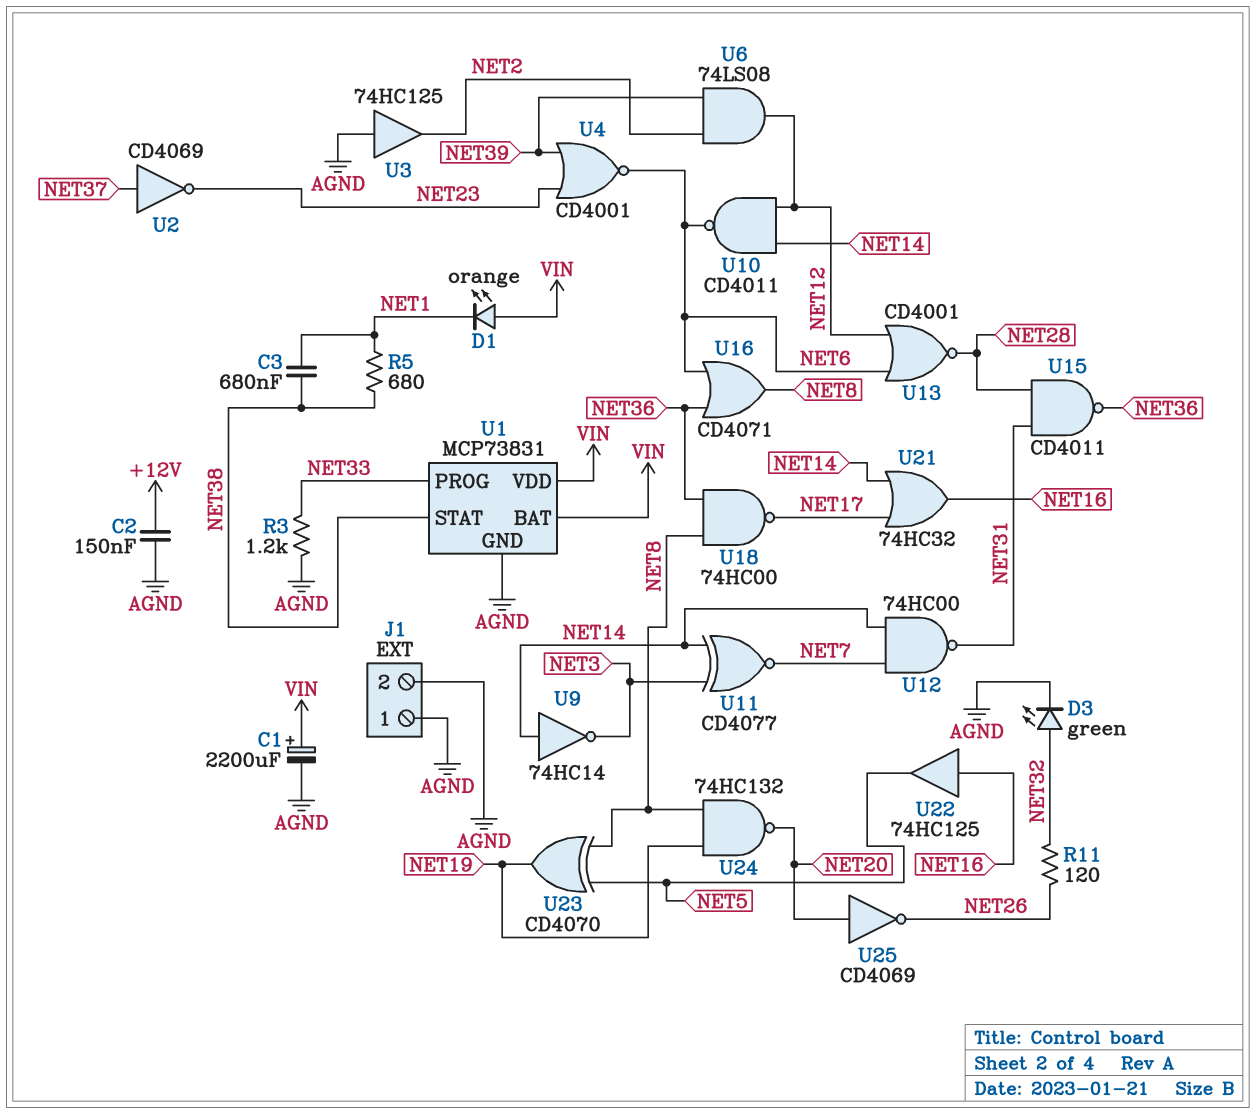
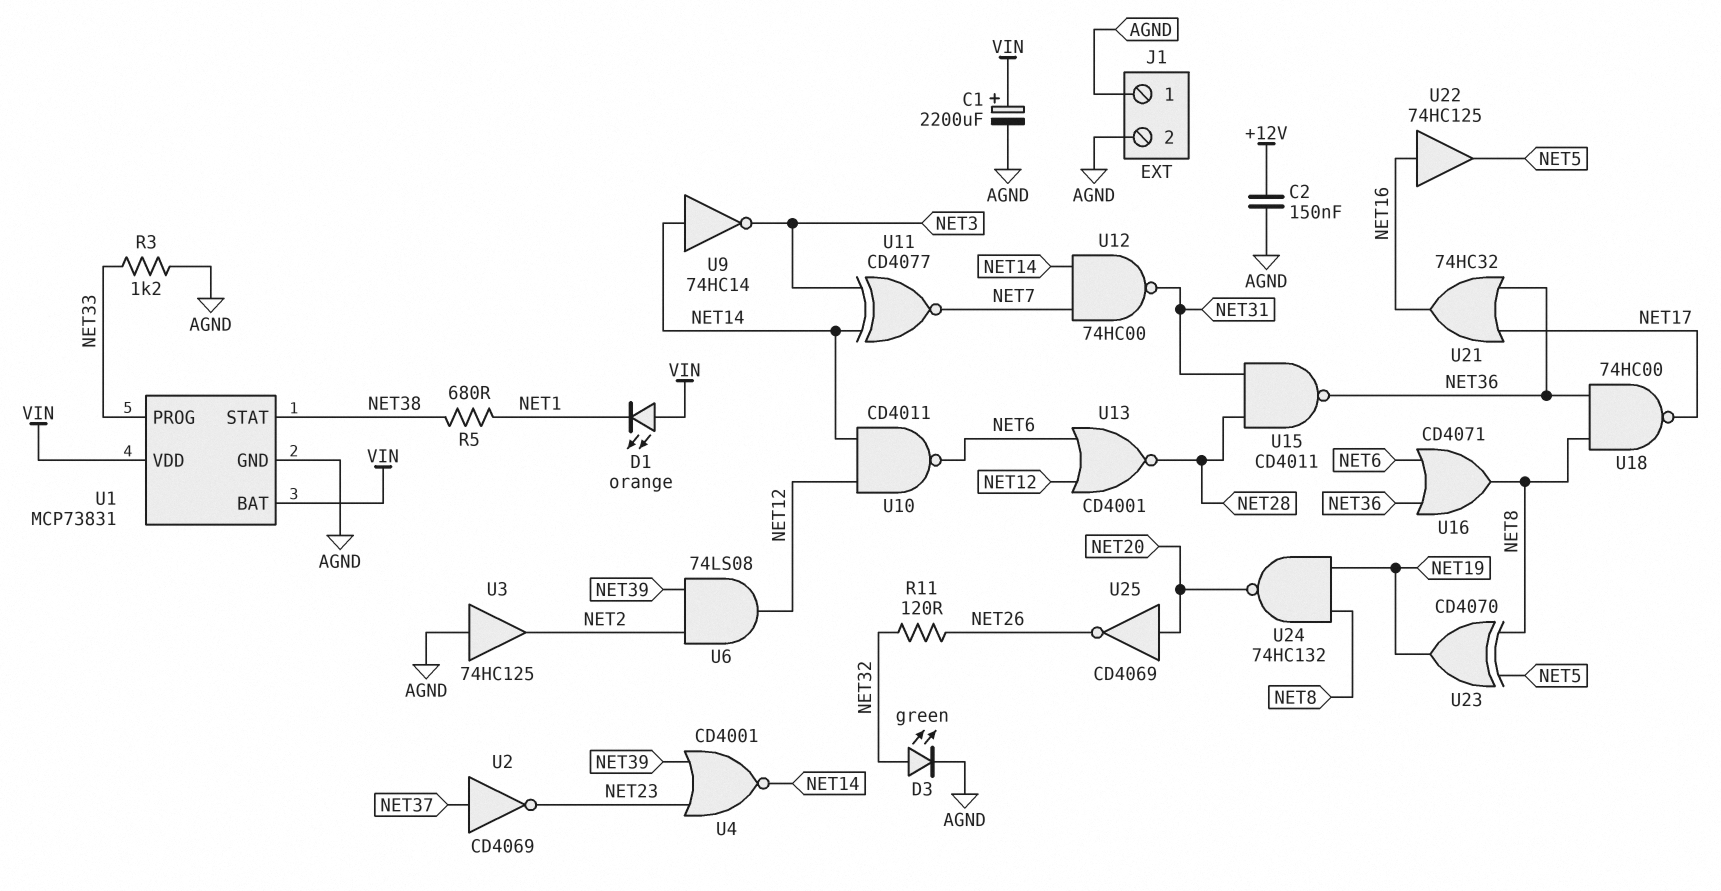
C3: 680nF (NET1, NET38) -> none
U4: NOR CD4001 (in NET23, in NET39, out NET6) -> NOR CD4001 (in NET23, in NET39, out NET14)
U21: OR 74HC32 (in NET14, in NET17, out NET16) -> OR 74HC32 (in NET17, in NET36, out NET16)

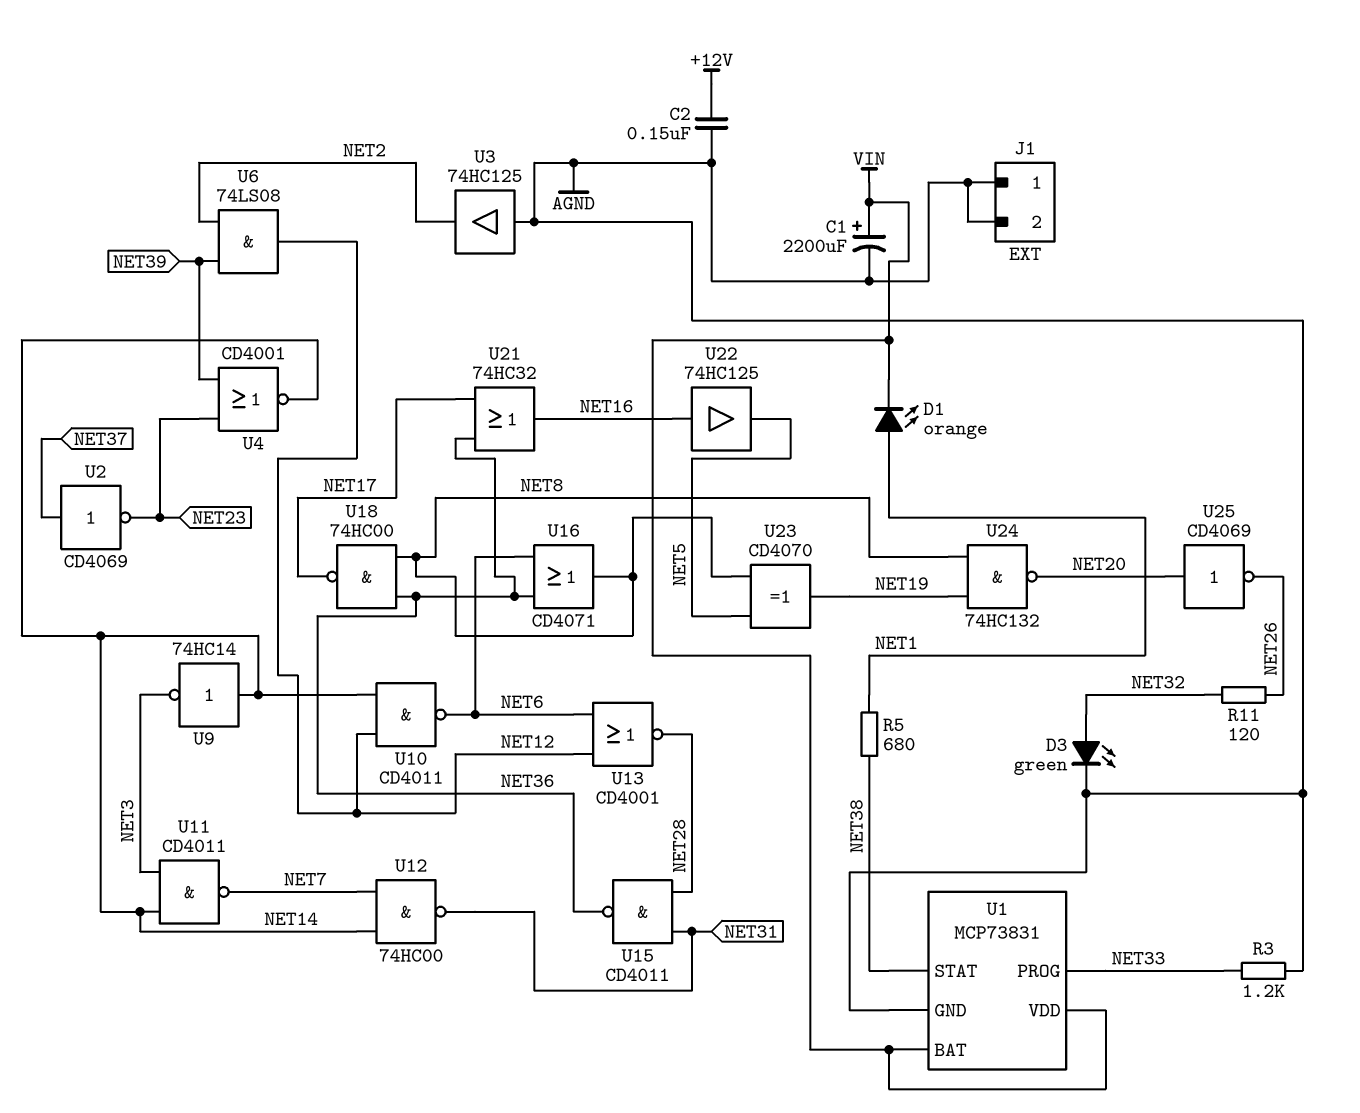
D1: LED orange (A VIN, K NET1) -> LED orange (A NET1, K VIN)
U11: XNOR CD4077 (in NET3, in NET14, out NET7) -> NAND CD4011 (in NET3, in NET14, out NET7)

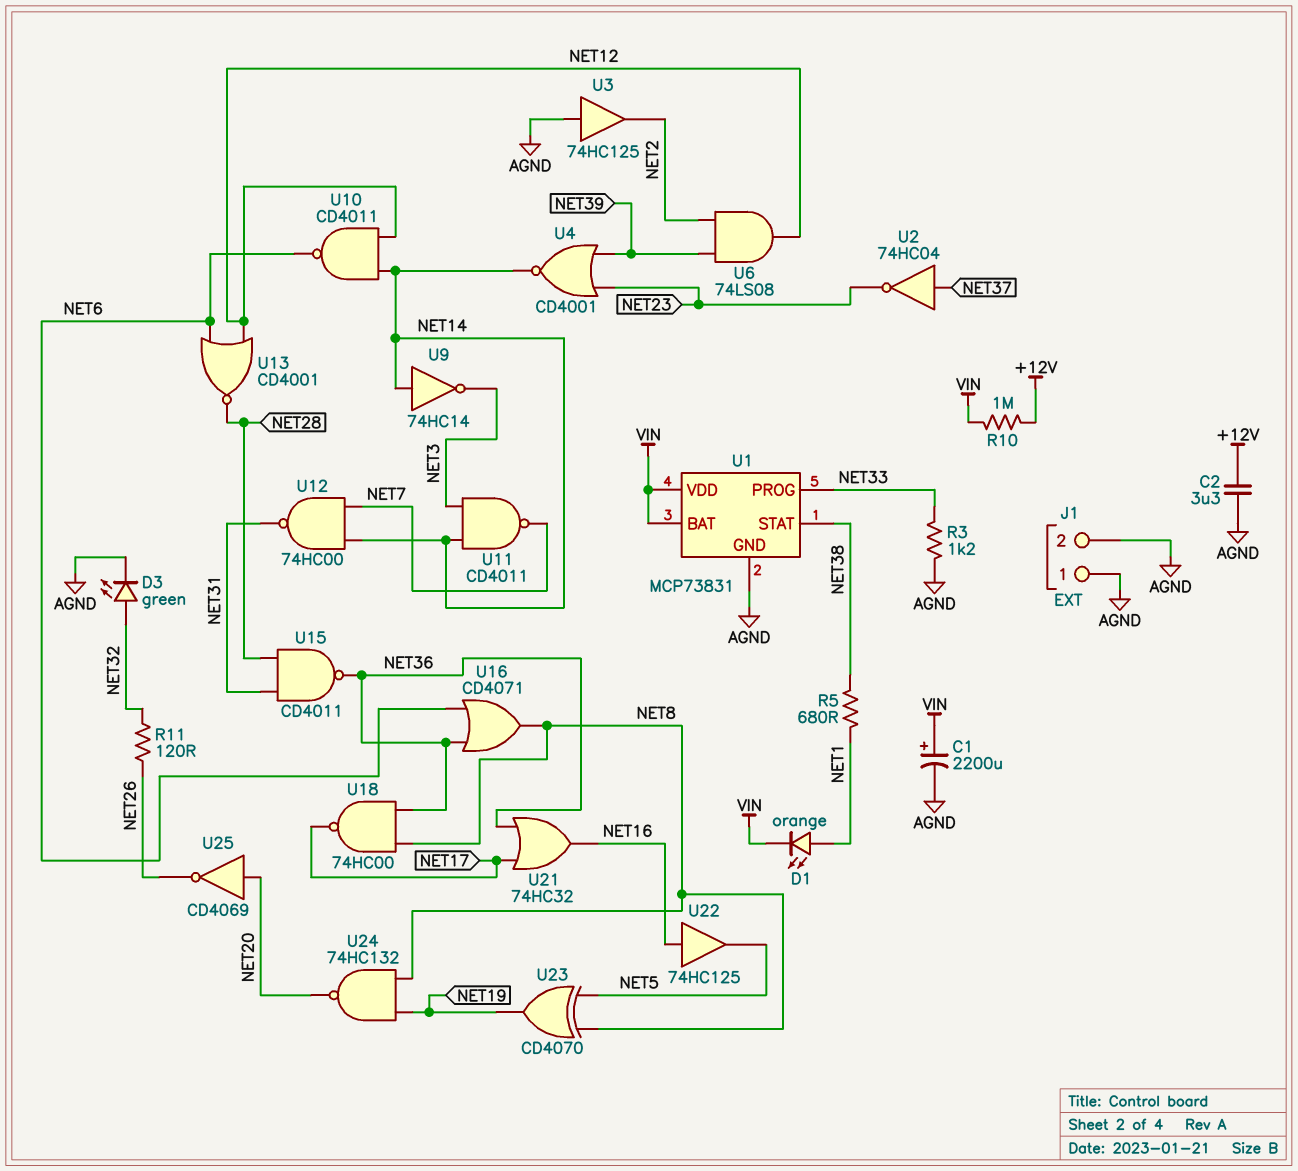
C2: 150nF (+12V, AGND) -> 3.3uF (+12V, AGND)
R10: none -> 1M (+12V, VIN)
U2: NOT CD4069 (in NET37, out NET23) -> NOT 74HC04 (in NET37, out NET23)

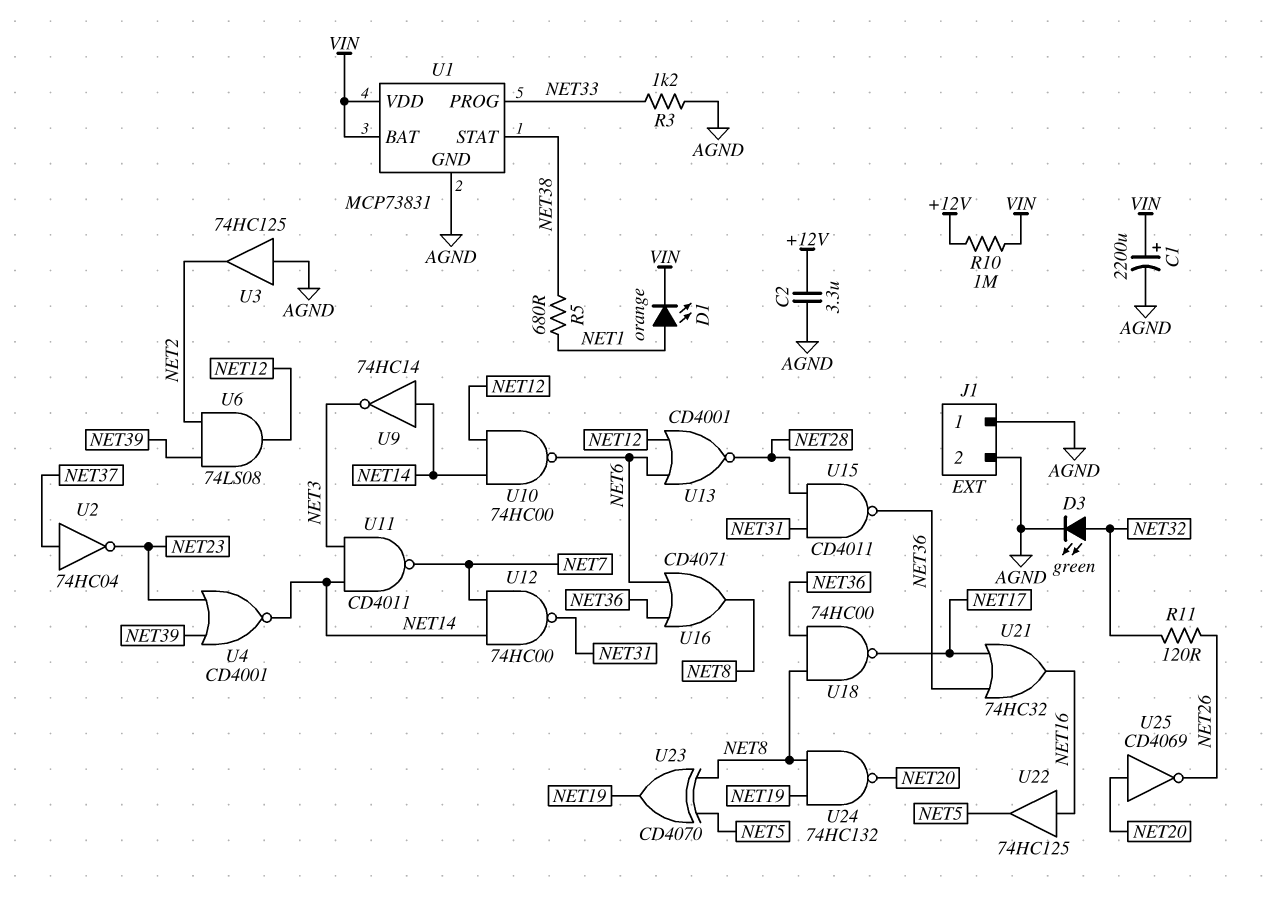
U10: NAND CD4011 (in NET12, in NET14, out NET6) -> NAND 74HC00 (in NET12, in NET14, out NET6)

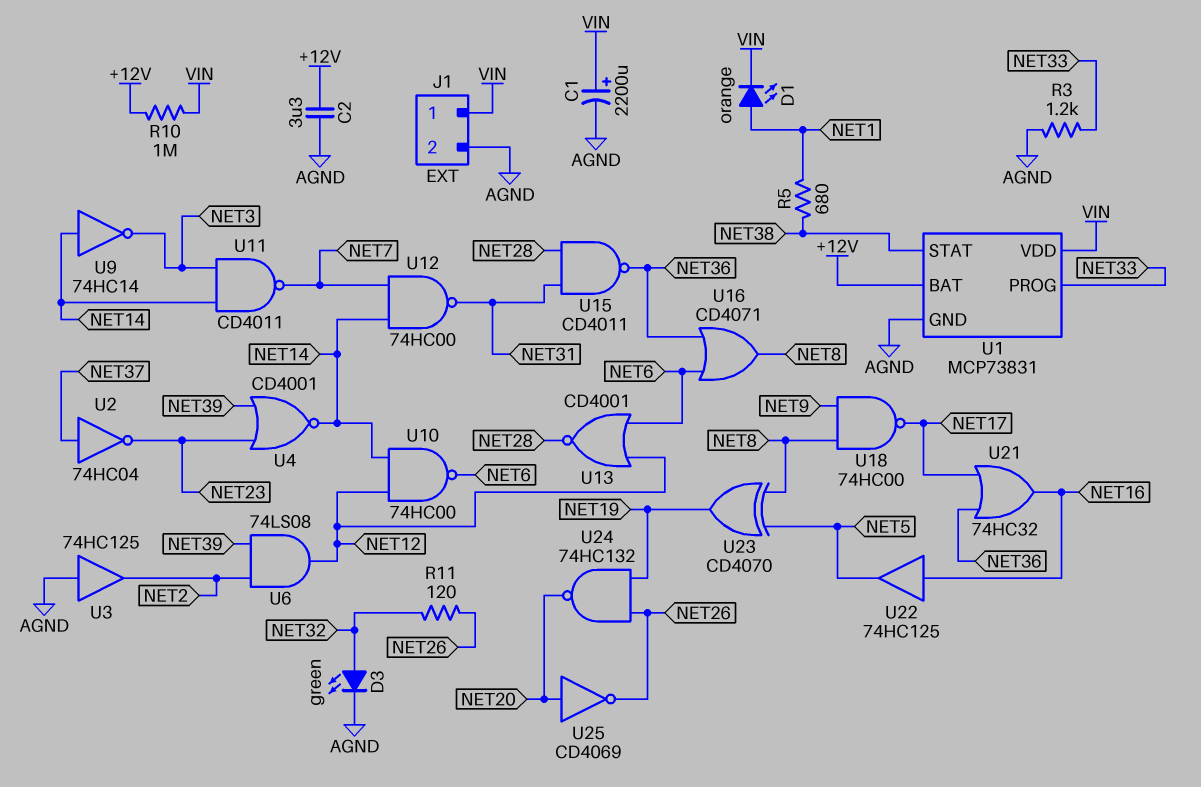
J1 pin 1: AGND -> VIN
U1 pin BAT: VIN -> +12V
U18: NAND 74HC00 (in NET8, in NET36, out NET17) -> NAND 74HC00 (in NET8, in NET9, out NET17)
U24: NAND 74HC132 (in NET8, in NET19, out NET20) -> NAND 74HC132 (in NET19, in NET26, out NET20)

